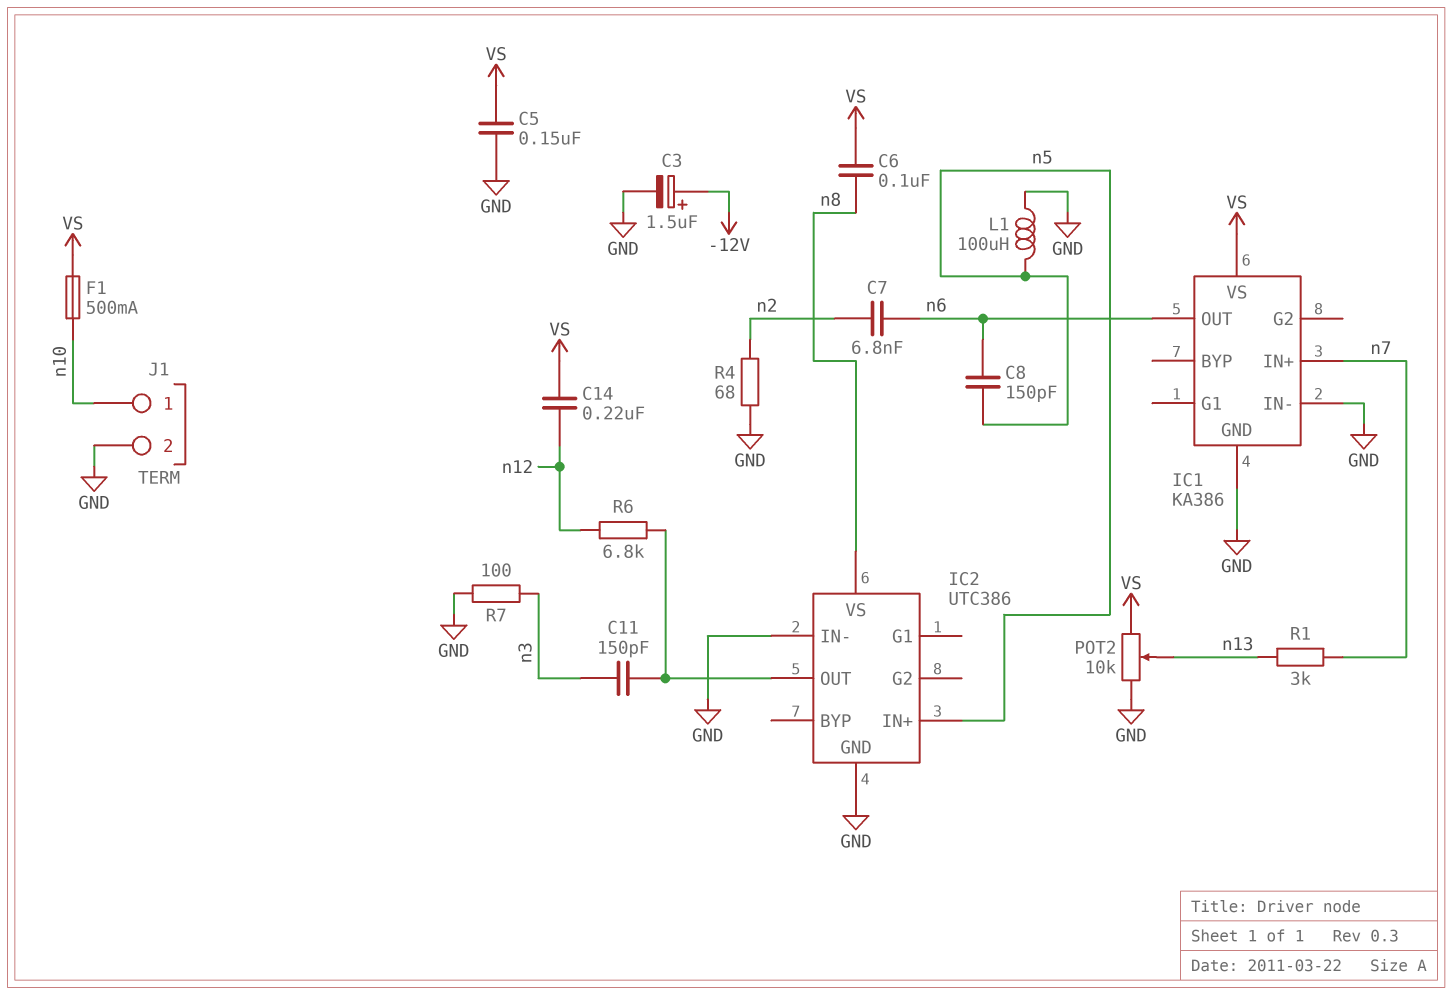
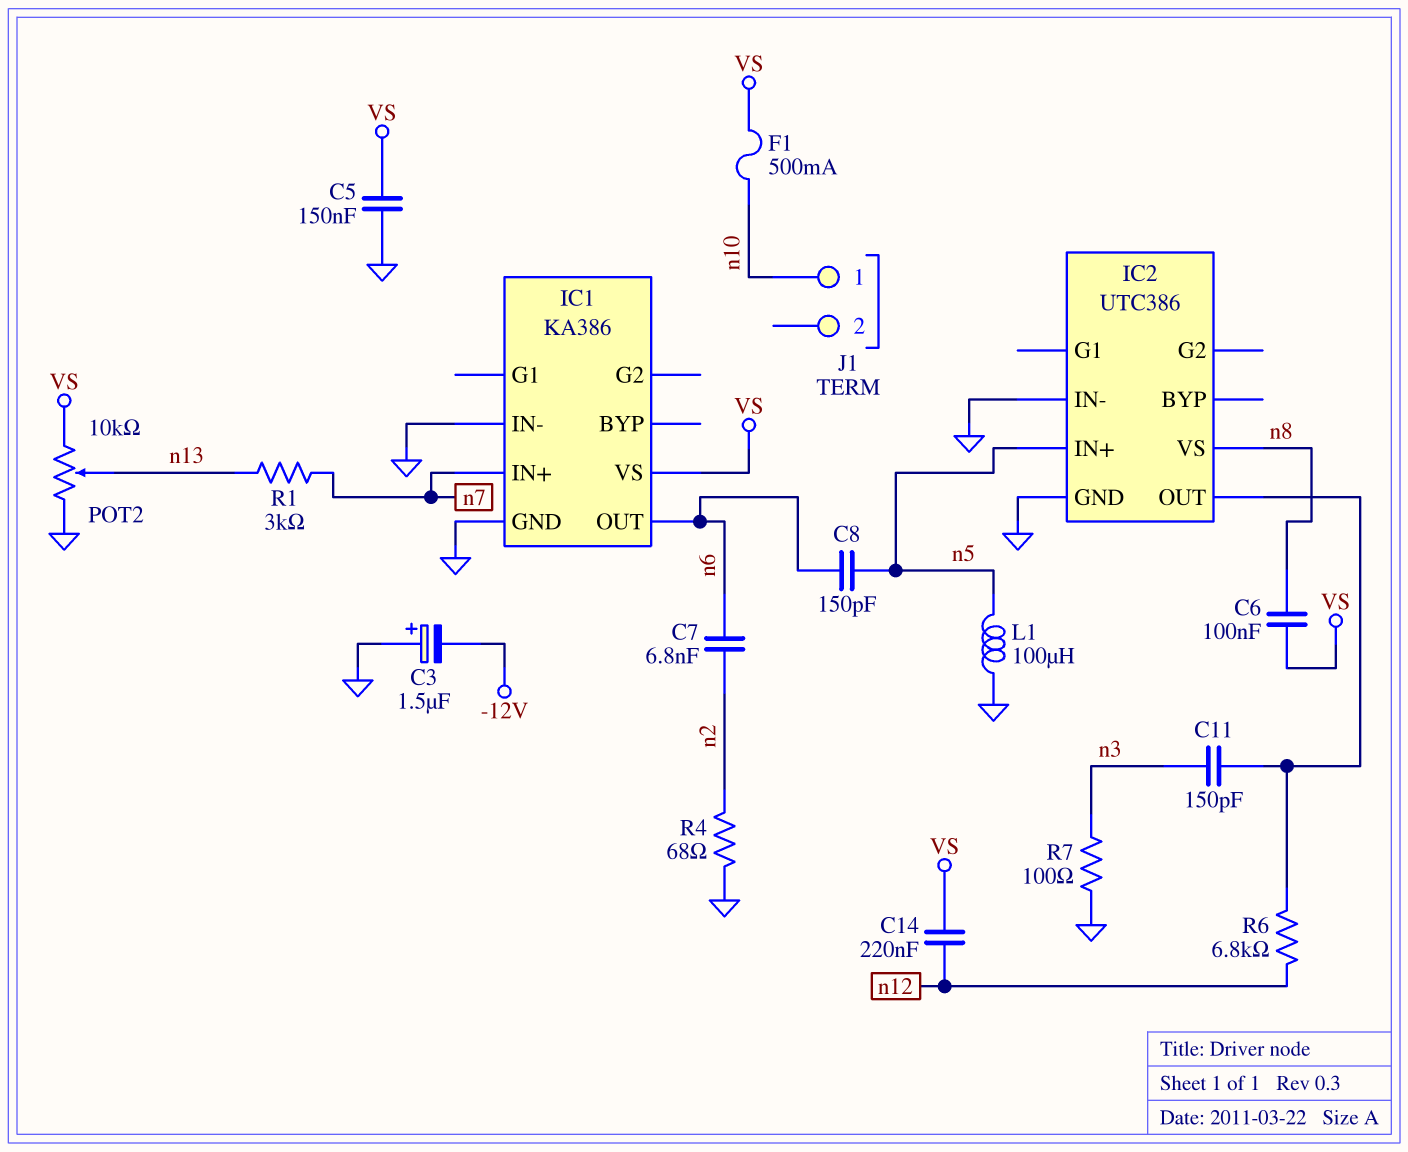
C3: 1.5uF (plus -12V, minus GND) -> 1.5uF (plus GND, minus -12V)
J1 pin 2: GND -> none

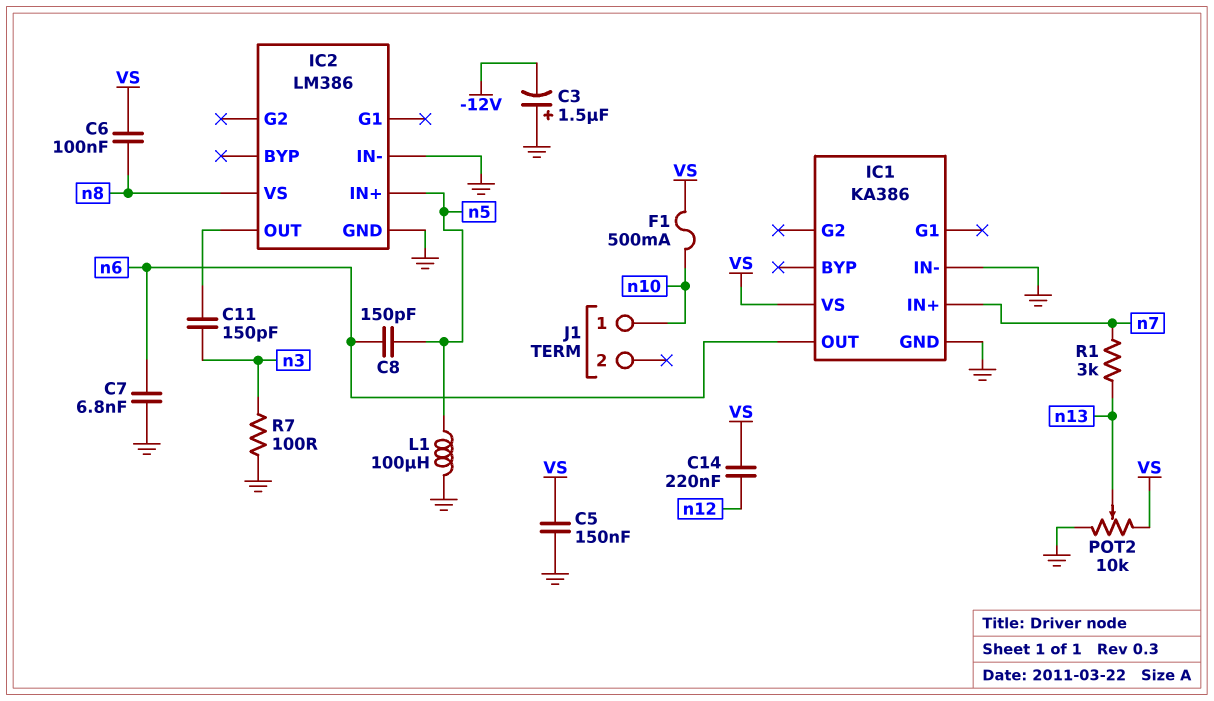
C7: 6.8nF (n2, n6) -> 6.8nF (GND, n6)
IC2: UTC386 -> LM386
R4: 68 (GND, n2) -> none
R6: 6.8k (IC2/OUT, n12) -> none

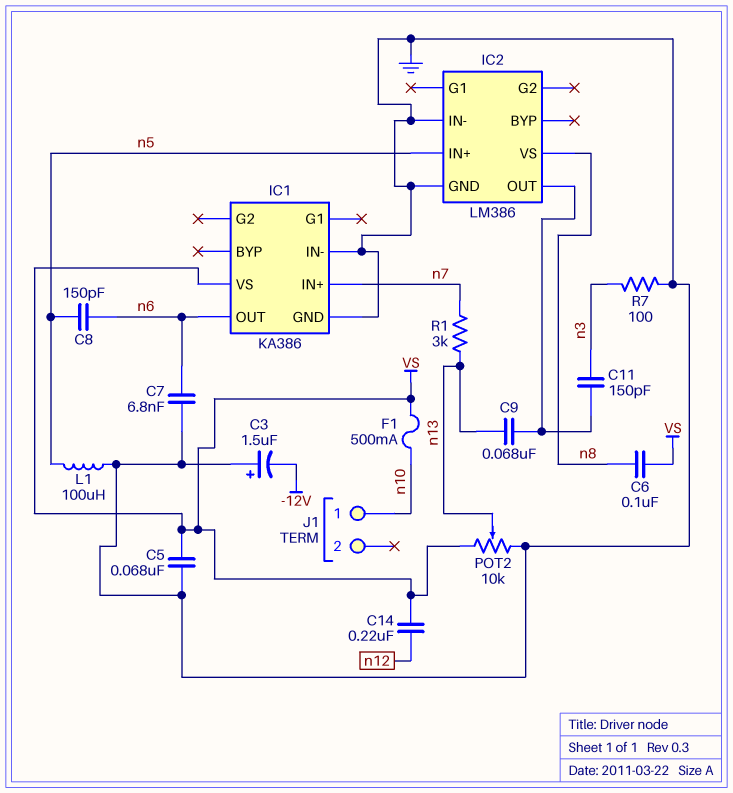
C5: 150nF (GND, VS) -> 68nF (GND, VS)
C9: none -> 68nF (IC2/OUT, n13)

